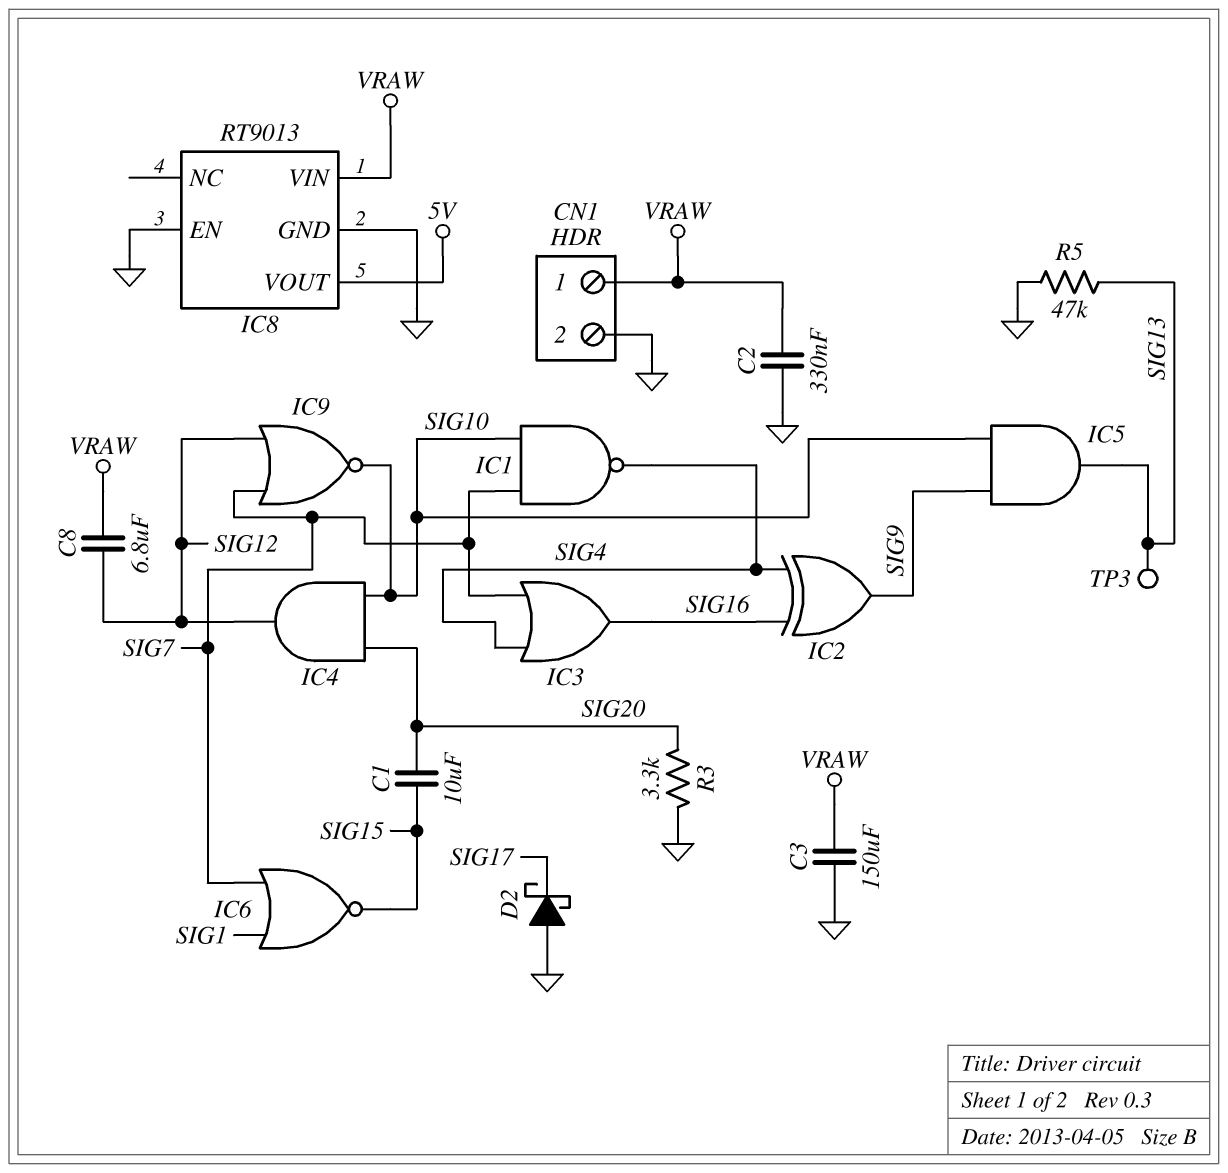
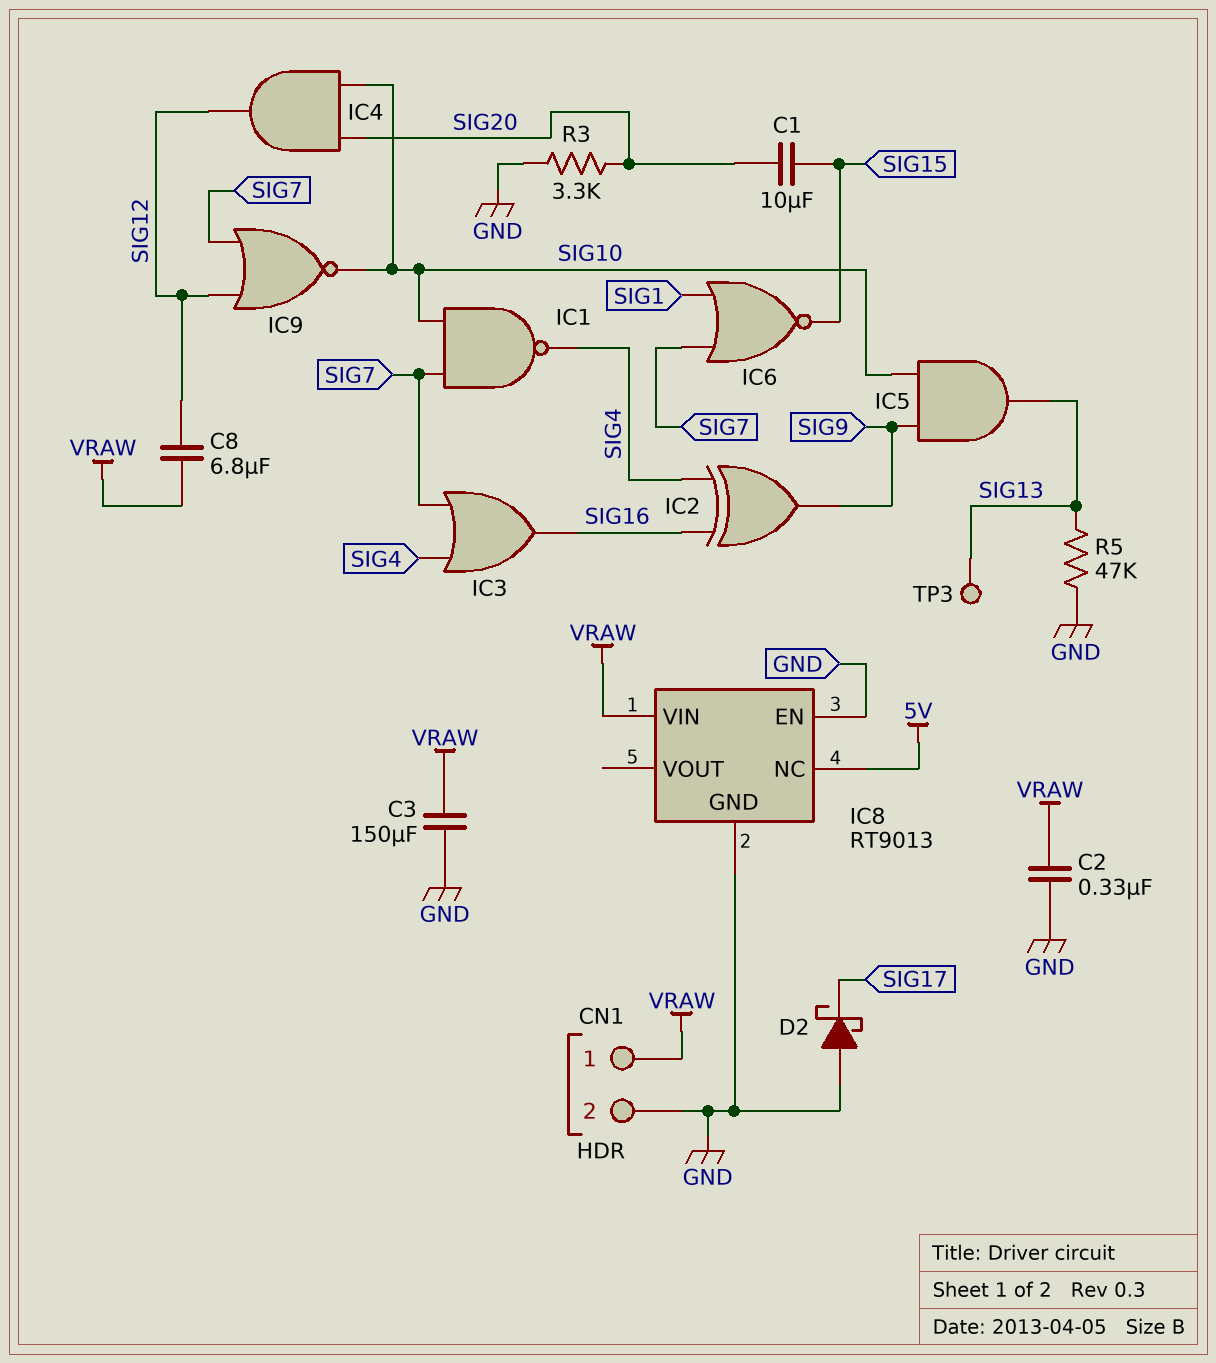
IC8 pin NC: none -> 5V
IC8 pin VOUT: 5V -> none

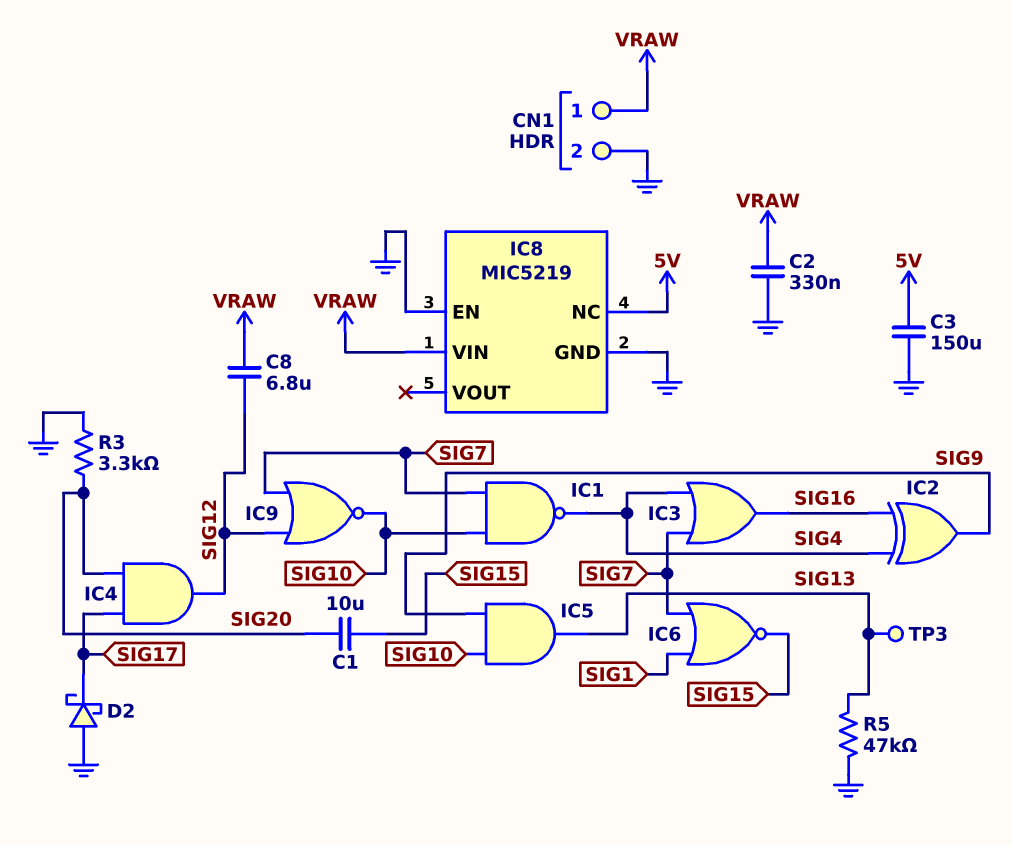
C3: 150uF (GND, VRAW) -> 150uF (5V, GND)
IC4: AND (in SIG10, in SIG20, out SIG12) -> AND (in SIG17, in SIG20, out SIG12)
IC8: RT9013 -> MIC5219

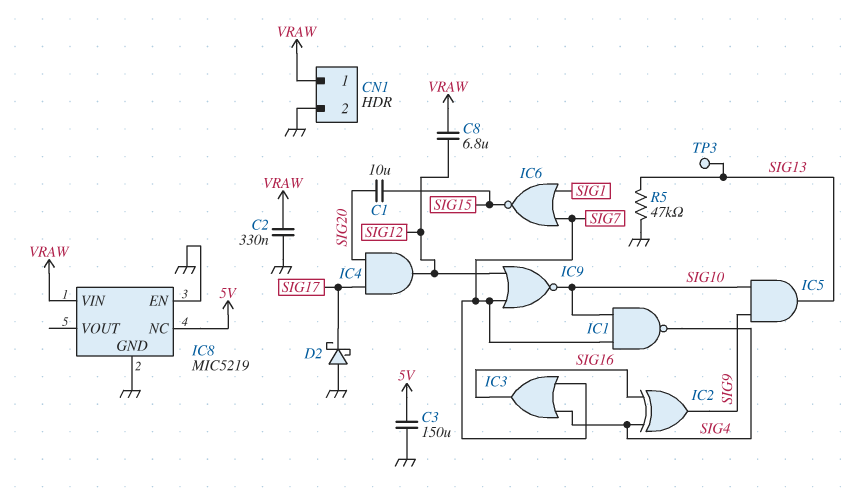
R3: 3.3k (GND, SIG20) -> none

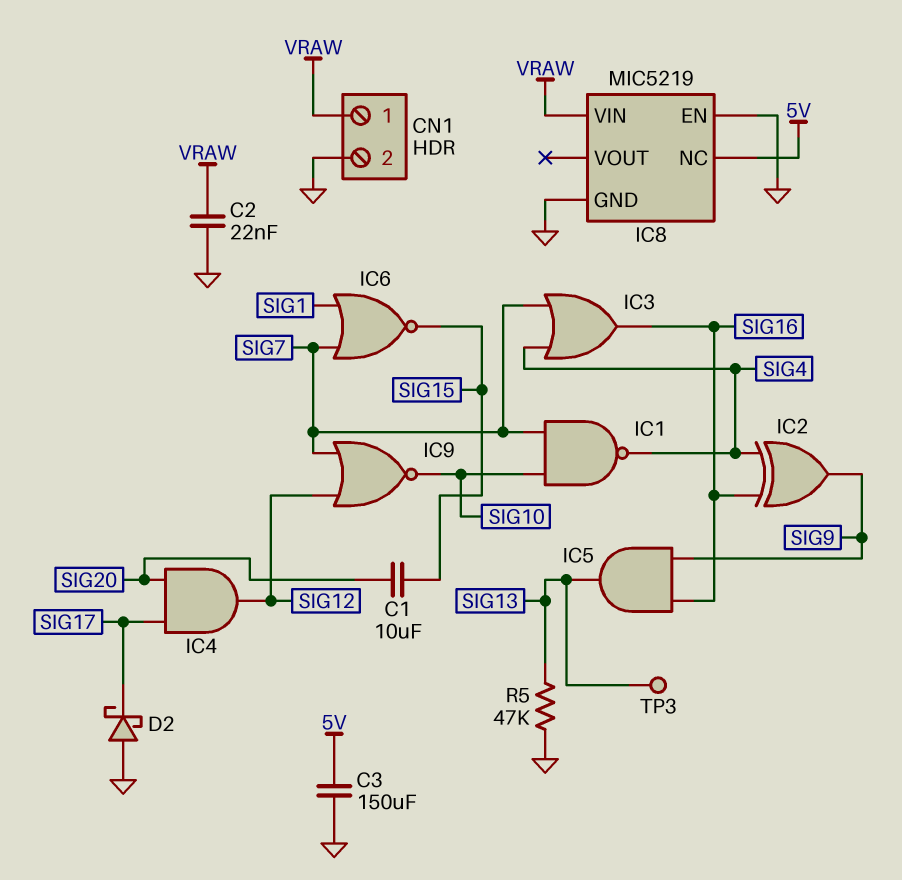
C2: 330nF (GND, VRAW) -> 22nF (GND, VRAW)
C8: 6.8uF (SIG12, VRAW) -> none
IC5: AND (in SIG9, in SIG10, out SIG13) -> AND (in SIG9, in SIG16, out SIG13)

